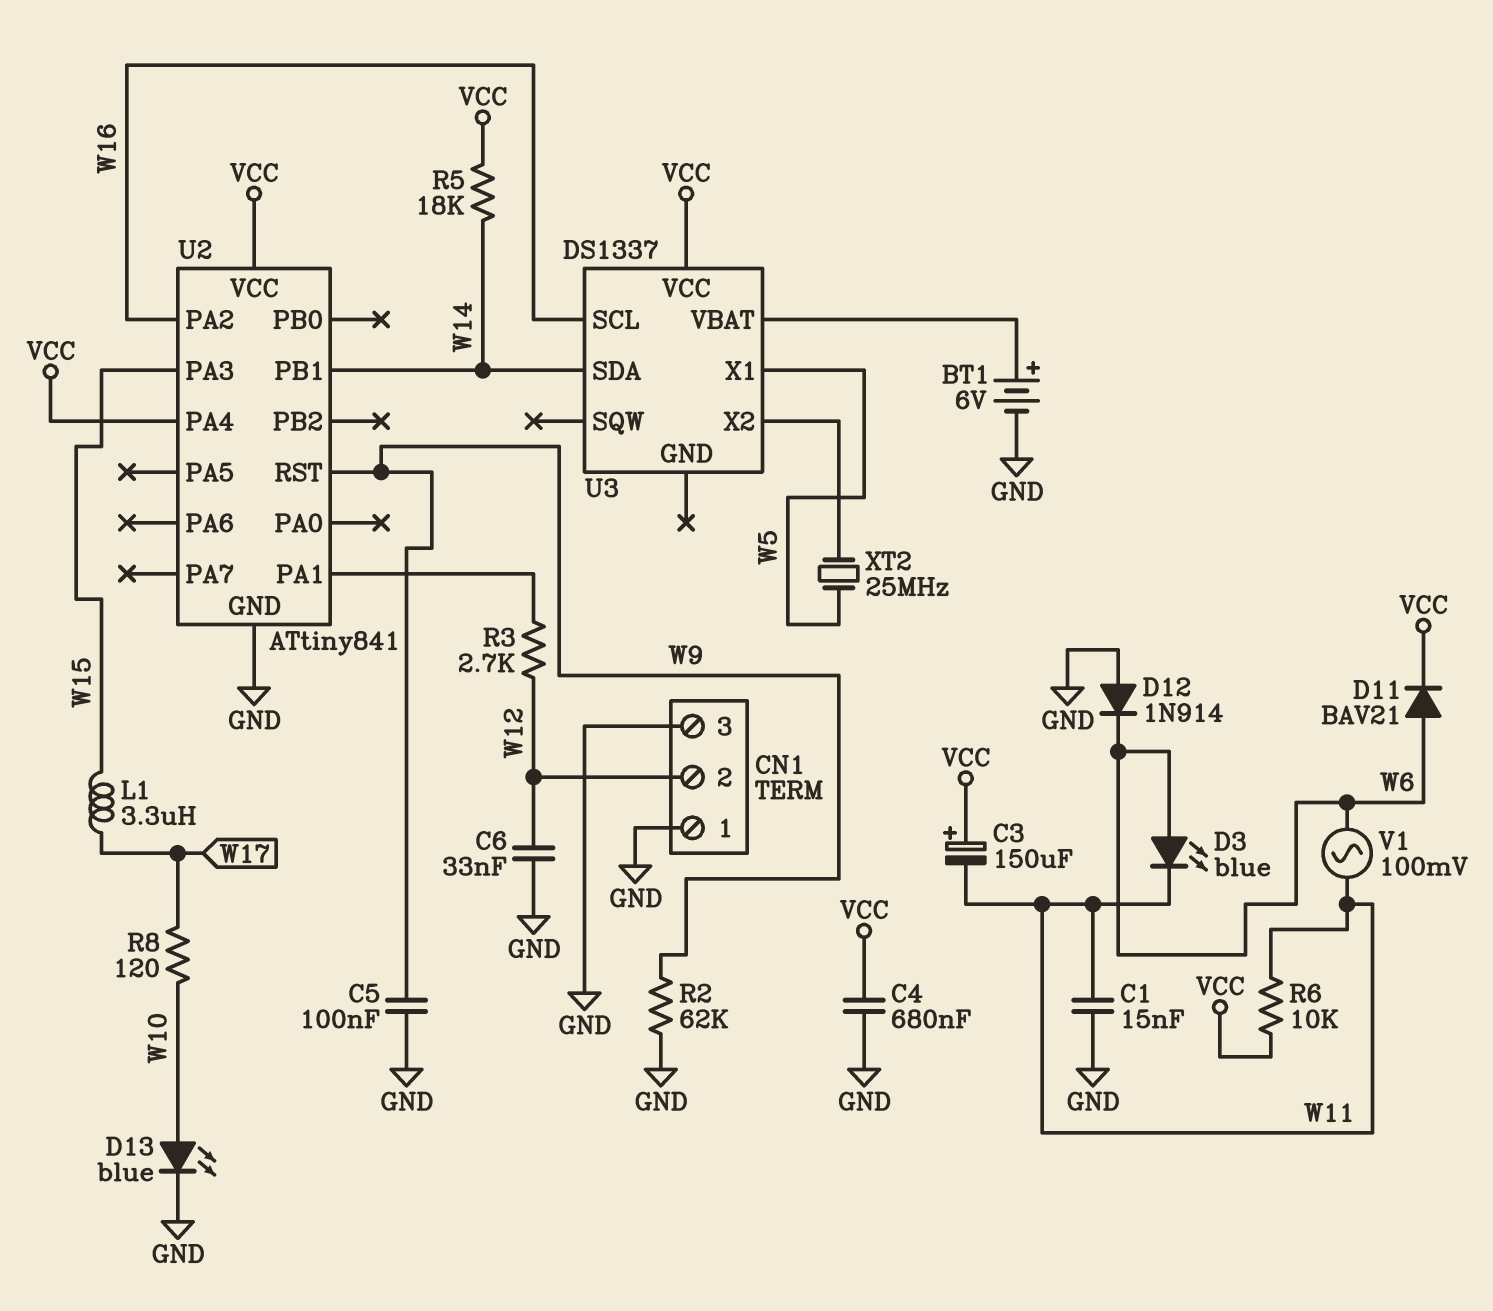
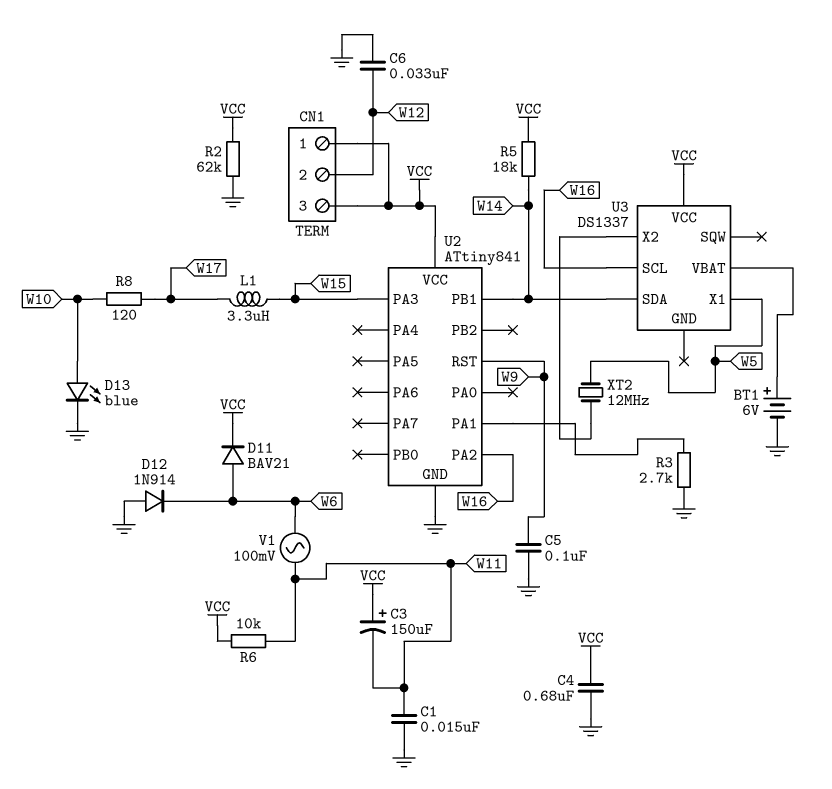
CN1 pin 1: GND -> VCC
CN1 pin 3: GND -> VCC
D3: LED blue (A W6, K W11) -> none
R2: 62k (GND, W9) -> 62k (GND, VCC)
R3: 2.7k (U2/PA1, W12) -> 2.7k (GND, U2/PA1)
U2 pin PA4: VCC -> none
XT2: 25MHz (U3/X2, W5) -> 12MHz (U3/X2, W5)

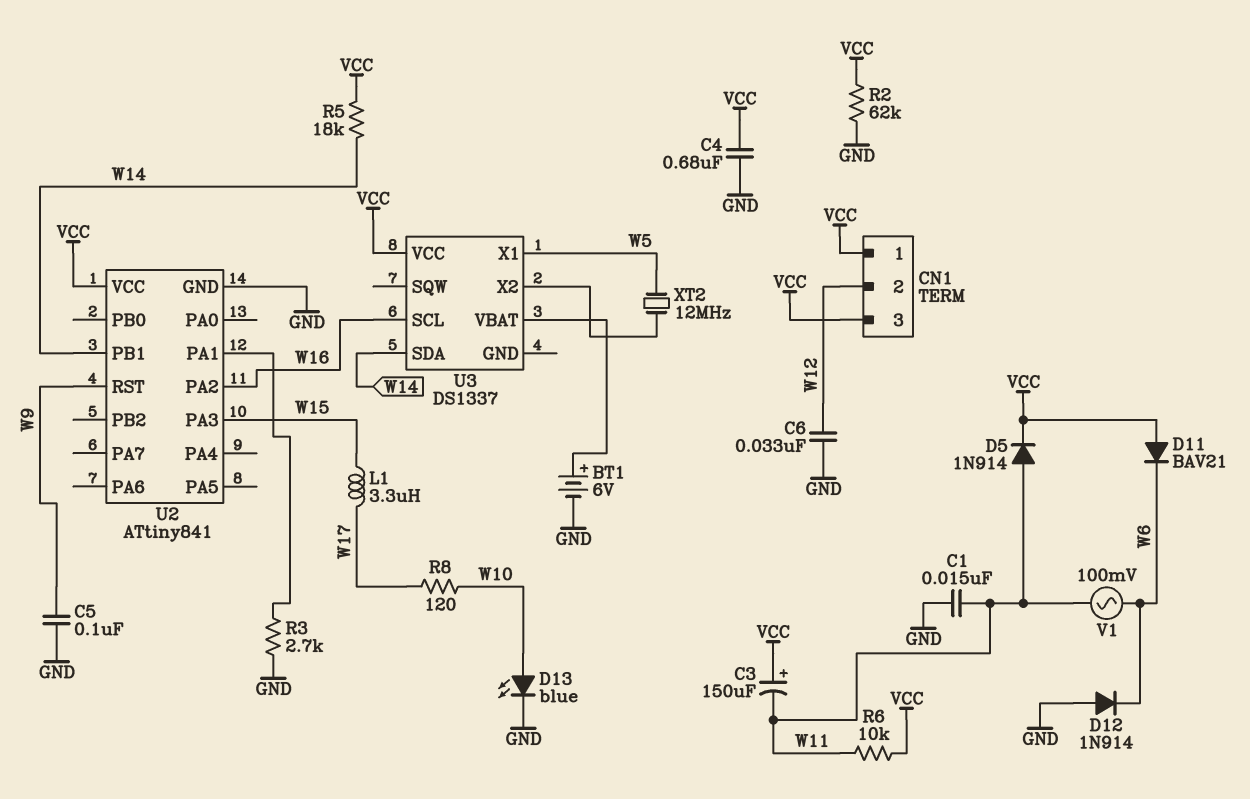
D5: none -> diode 1N914 (A W11, K VCC)
D11: diode BAV21 (A W6, K VCC) -> diode BAV21 (A VCC, K W6)

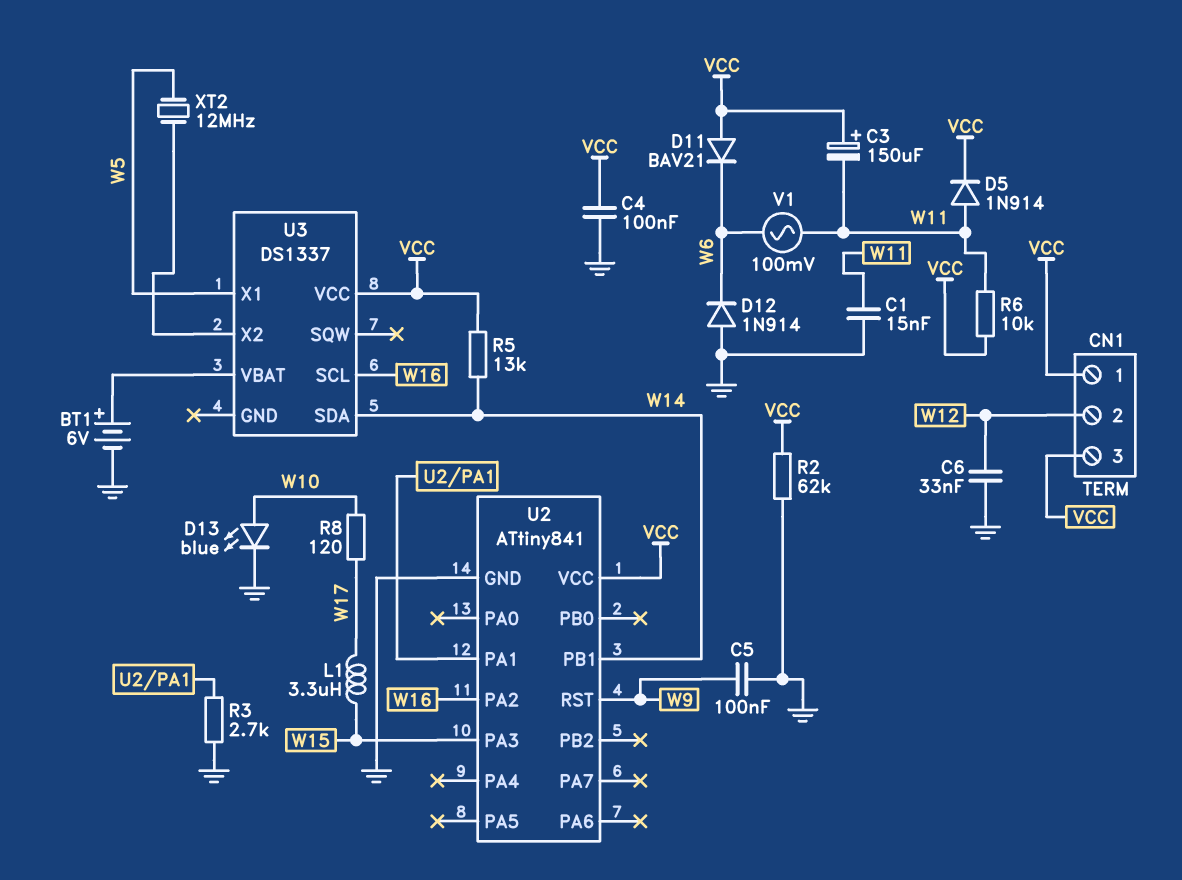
C4: 680nF (GND, VCC) -> 100nF (GND, VCC)
R5: 18k (VCC, W14) -> 13k (VCC, W14)

